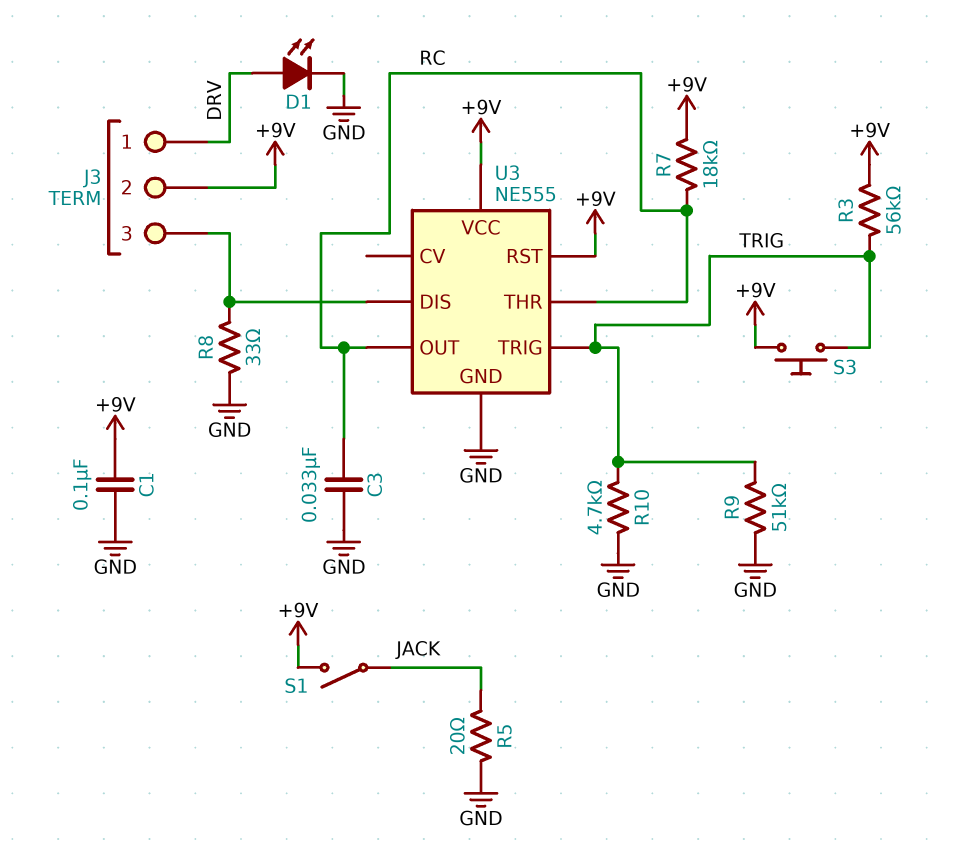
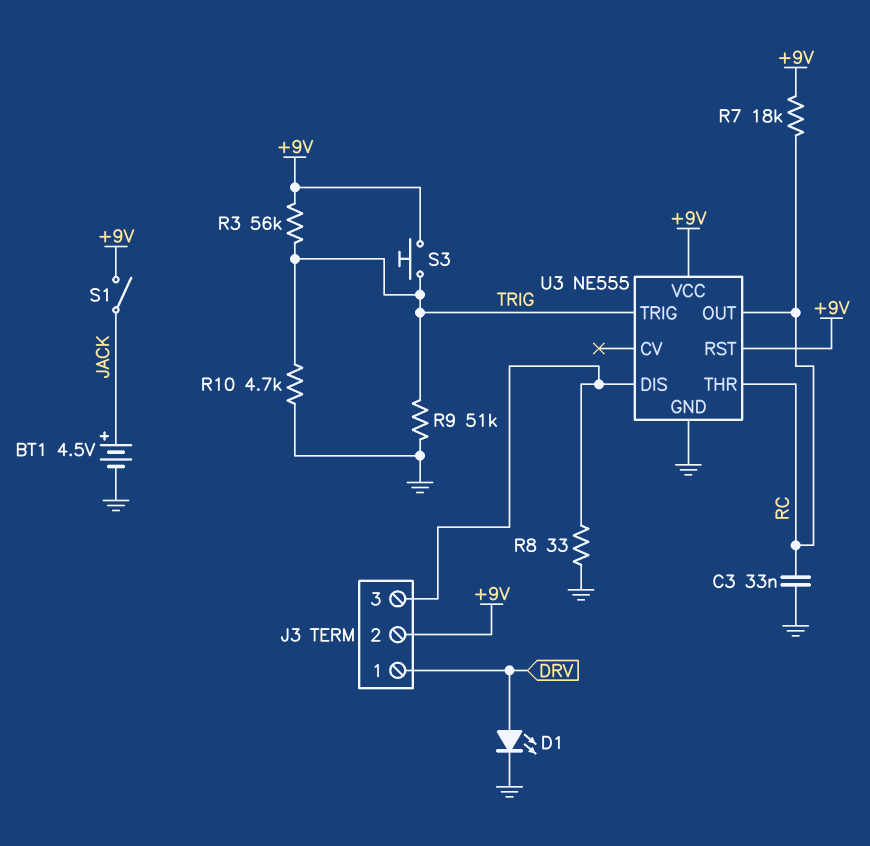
BT1: none -> 4.5V (plus JACK, minus GND)
C1: 100nF (+9V, GND) -> none
R5: 20 (GND, JACK) -> none

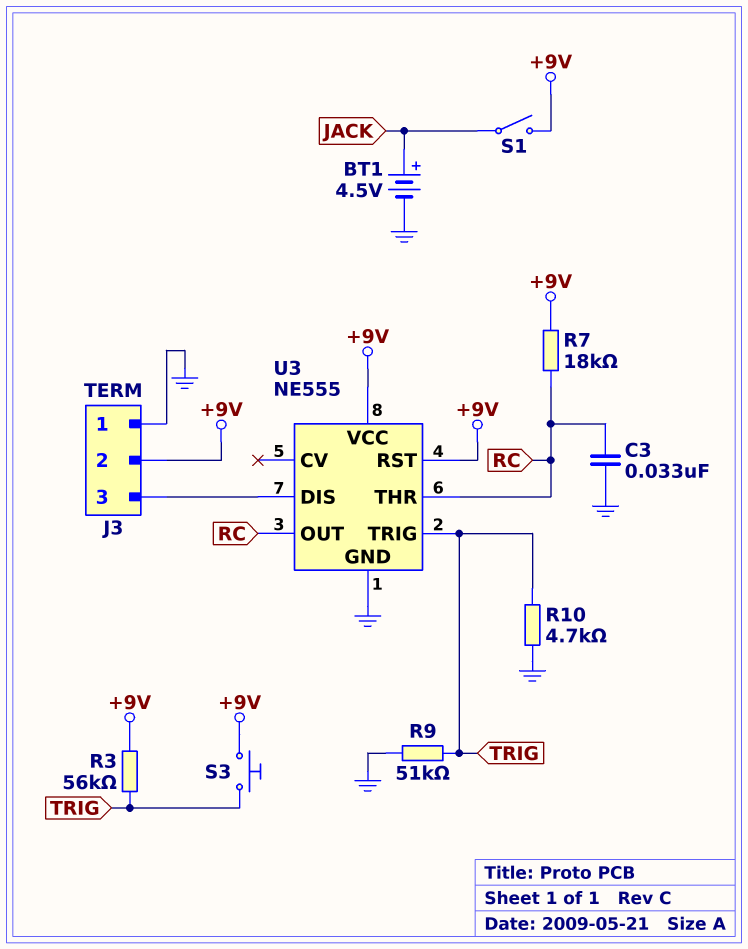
D1: LED (A DRV, K GND) -> none
J3 pin 1: DRV -> GND
R8: 33 (GND, J3/3) -> none

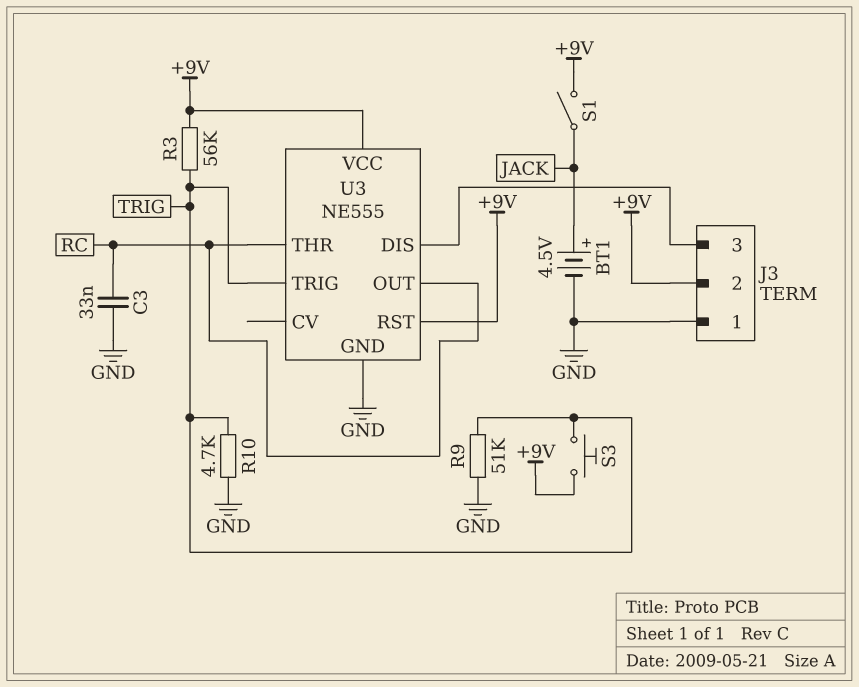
R7: 18k (+9V, RC) -> none

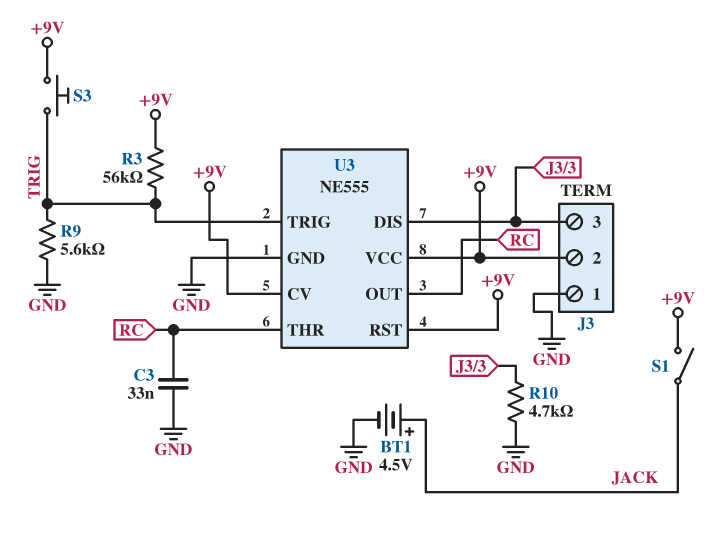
R9: 51k (GND, TRIG) -> 5.6k (GND, TRIG)
R10: 4.7k (GND, TRIG) -> 4.7k (GND, J3/3)
U3 pin CV: none -> +9V

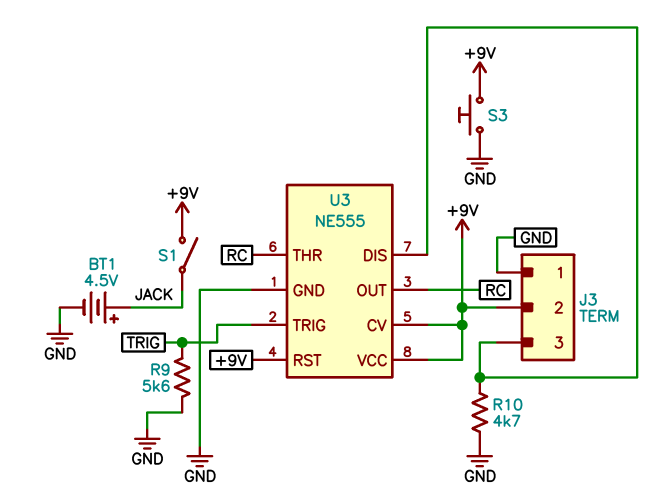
C3: 33nF (GND, RC) -> none
R3: 56k (+9V, TRIG) -> none
S3: button (+9V, TRIG) -> button (+9V, GND)

